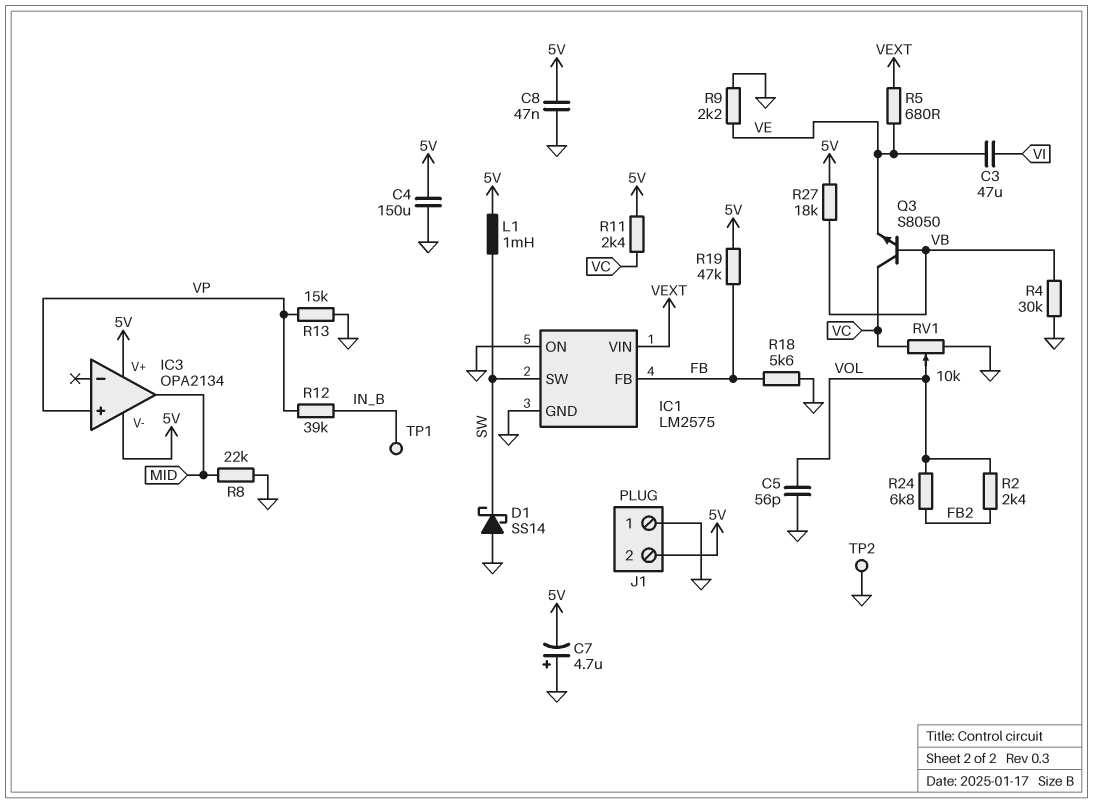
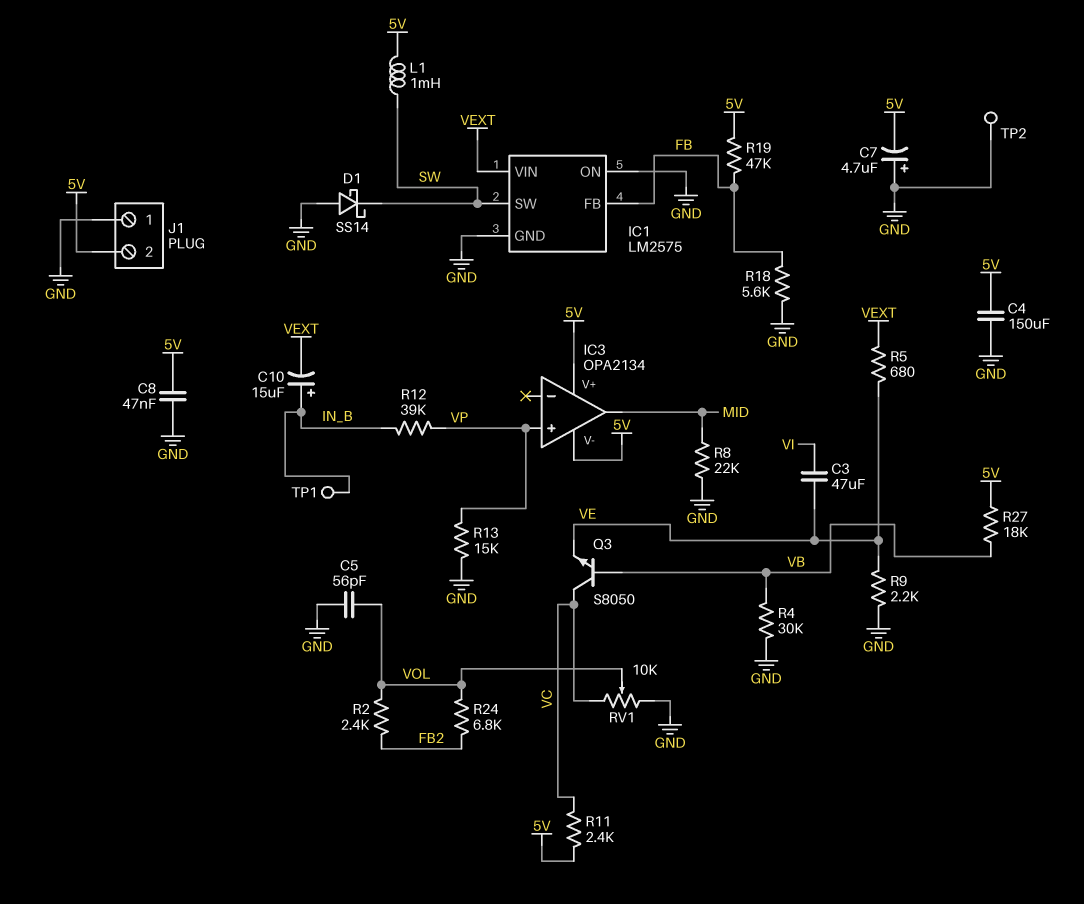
C10: none -> 15uF (plus IN_B, minus VEXT)

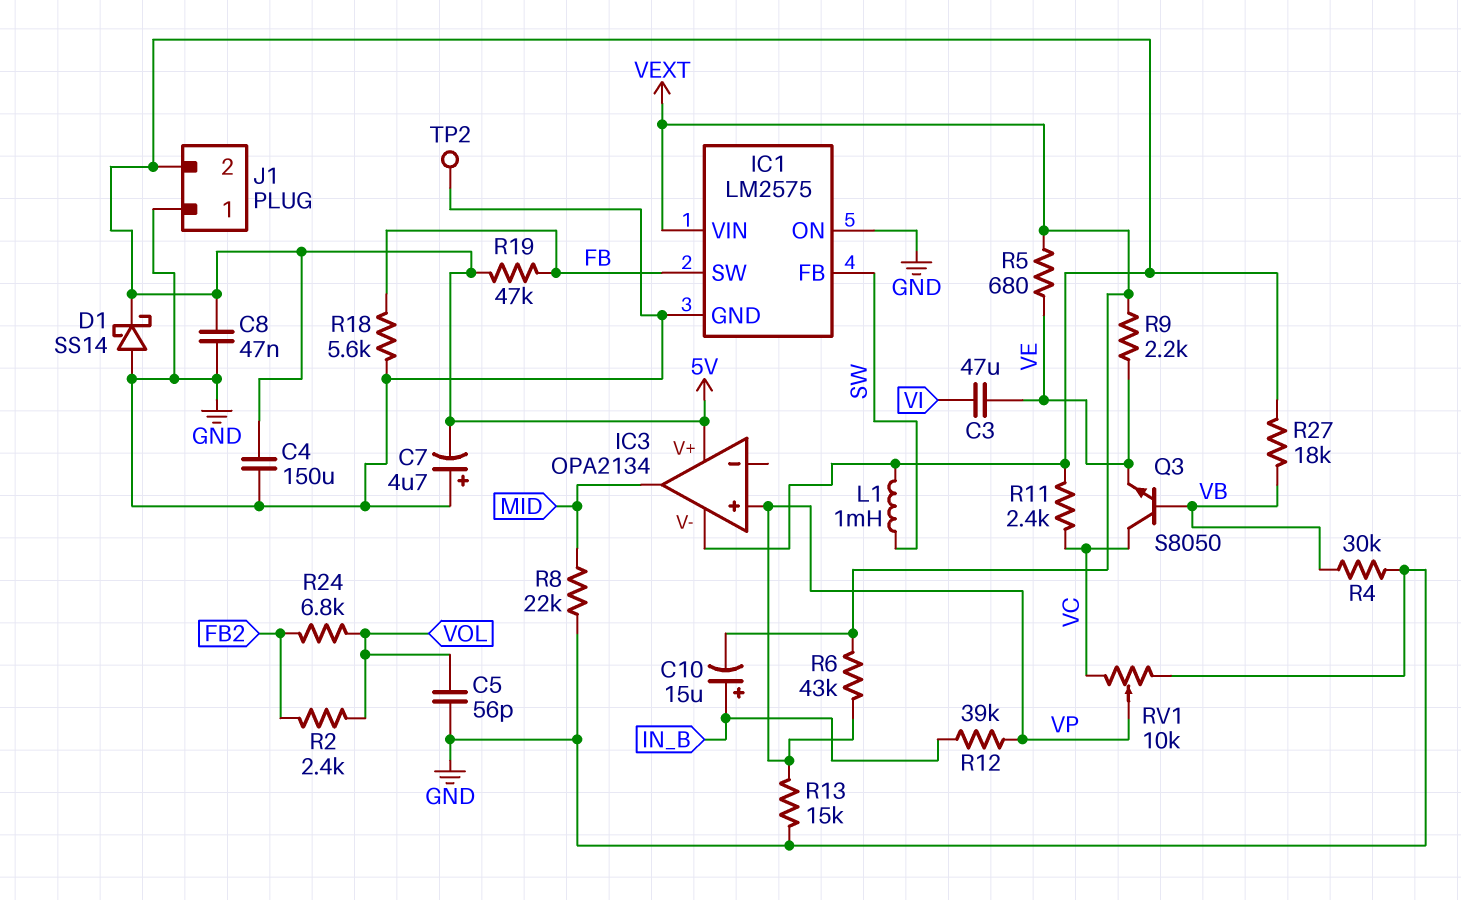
D1: schottky SS14 (A GND, K SW) -> schottky SS14 (A GND, K 5V)
IC1 pin FB: FB -> SW
IC1 pin SW: SW -> FB
R6: none -> 43k (VEXT, VP)
R9: 2.2k (GND, VE) -> 2.2k (VE, VEXT)
RV1: 10k (GND, VC, wiper VOL) -> 10k (GND, VC, wiper VP)
TP1: test point (IN_B) -> none

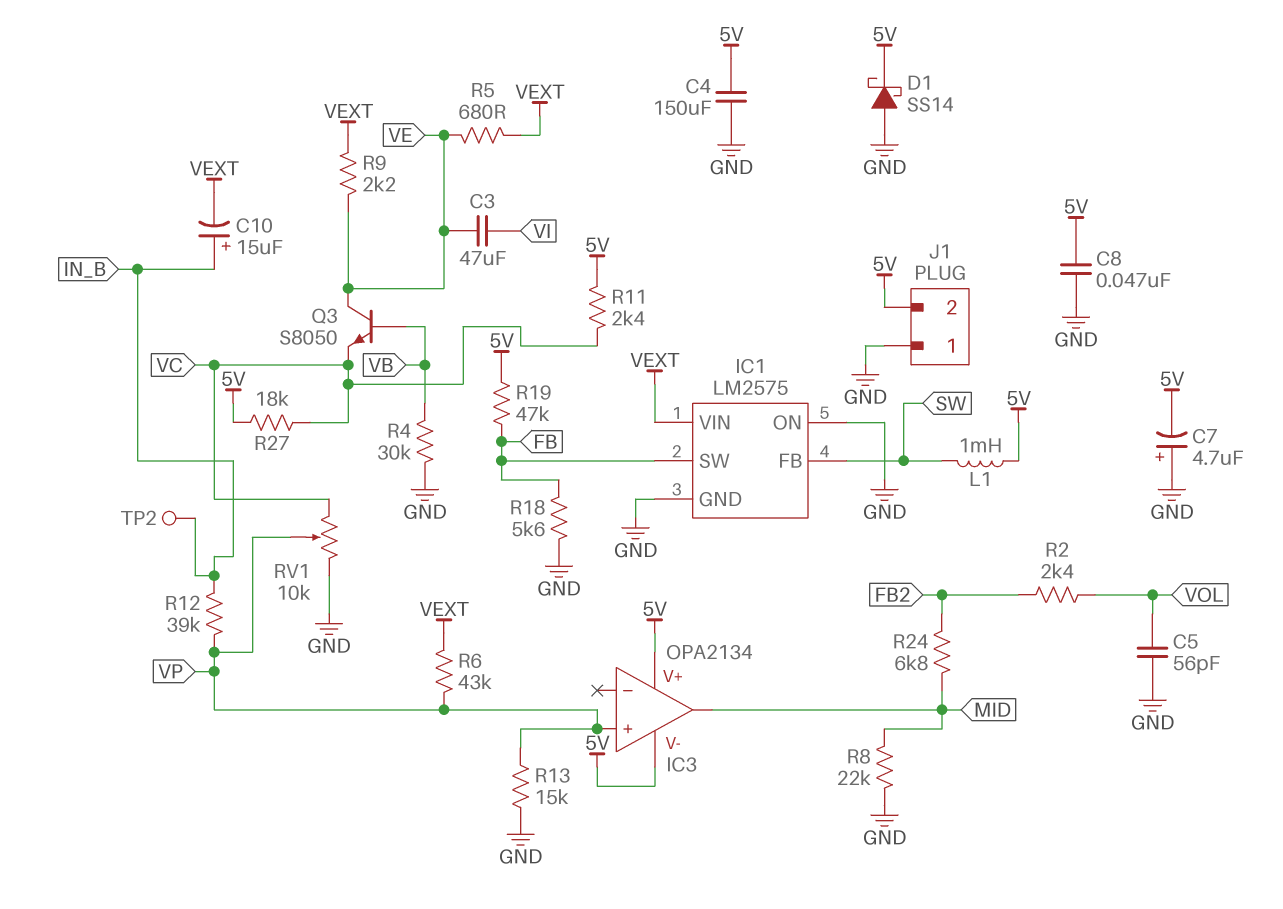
Q3: NPN S8050 (B VB, C VC, E VE) -> NPN S8050 (B VB, C VE, E VC)
R24: 6.8k (FB2, VOL) -> 6.8k (FB2, MID)
R27: 18k (5V, VB) -> 18k (5V, VC)
TP2: test point (GND) -> test point (IN_B)

